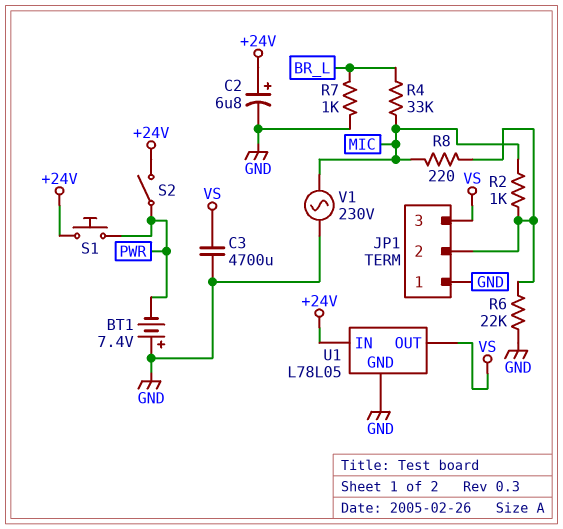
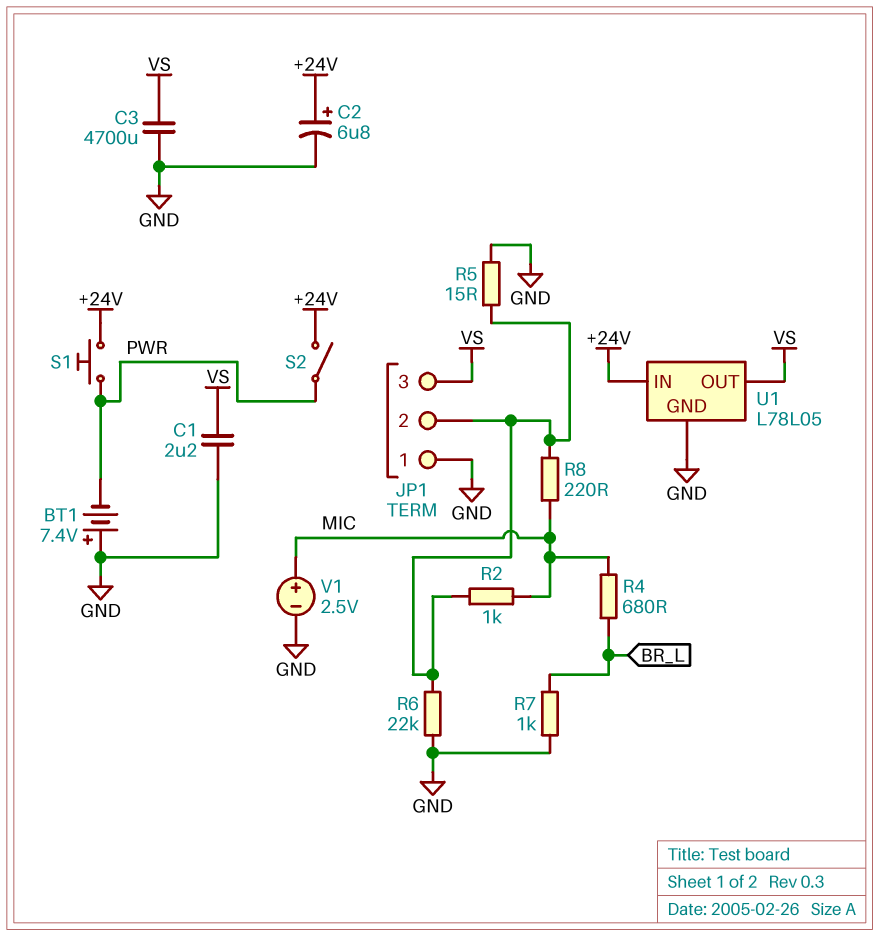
C1: none -> 2.2uF (GND, VS)
R4: 33k (BR_L, MIC) -> 680 (BR_L, MIC)
R5: none -> 15 (GND, JP1/2)
V1: AC 230V (GND, MIC) -> 2.5V (plus MIC, minus GND)

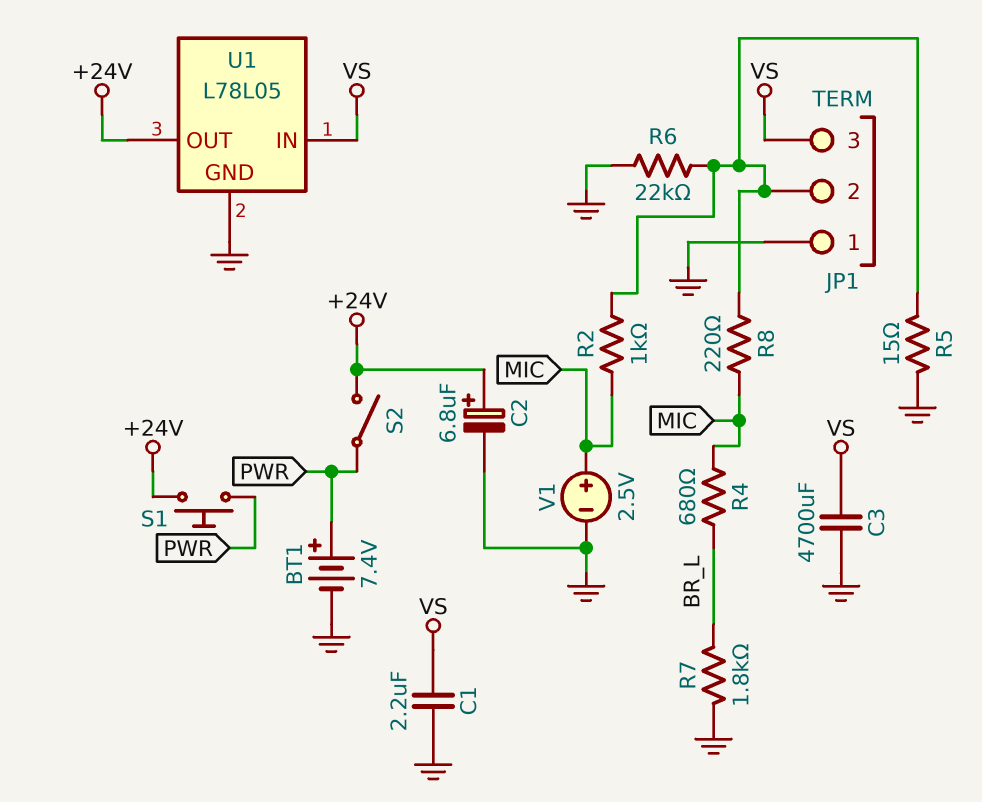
BT1: 7.4V (plus GND, minus PWR) -> 7.4V (plus PWR, minus GND)
R7: 1k (BR_L, GND) -> 1.8k (BR_L, GND)
U1 pin IN: +24V -> VS
U1 pin OUT: VS -> +24V

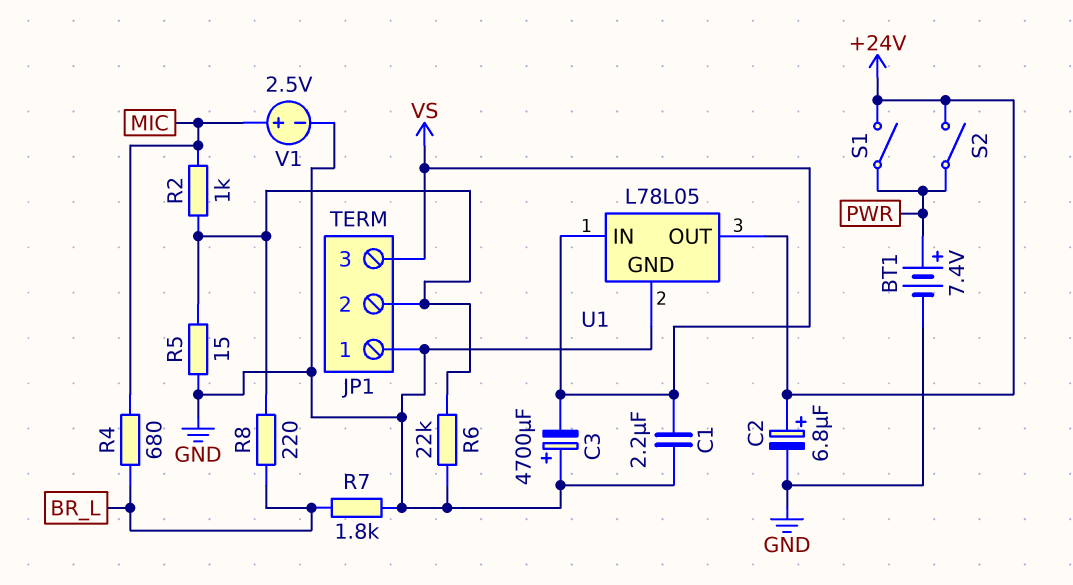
C3: 4700uF (GND, VS) -> 4700uF (plus GND, minus VS)
R8: 220 (JP1/2, MIC) -> 220 (BR_L, JP1/2)
S1: button (+24V, PWR) -> switch (+24V, PWR)

